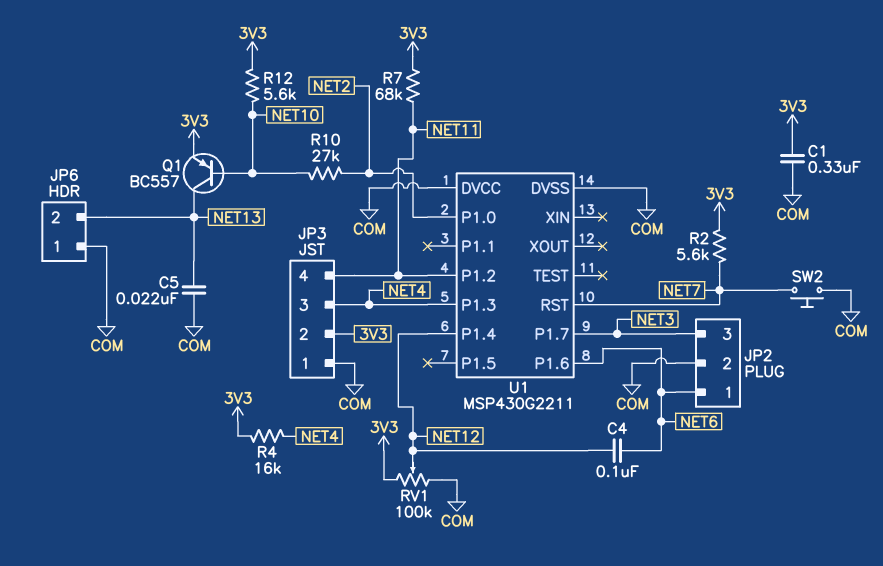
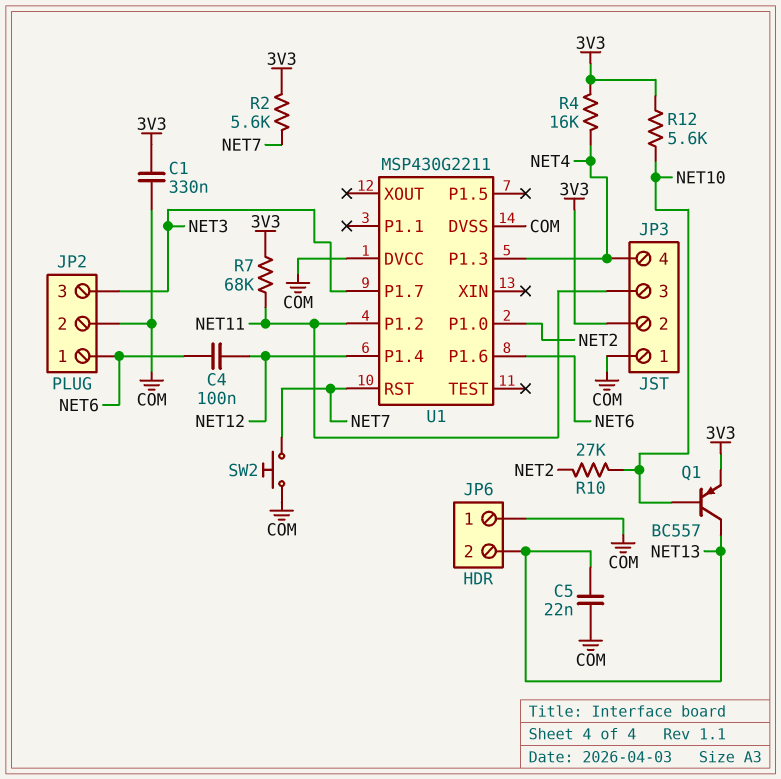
JP3 pin 3: NET4 -> NET11
JP3 pin 4: NET11 -> NET4
RV1: 100k (3V3, COM, wiper NET12) -> none

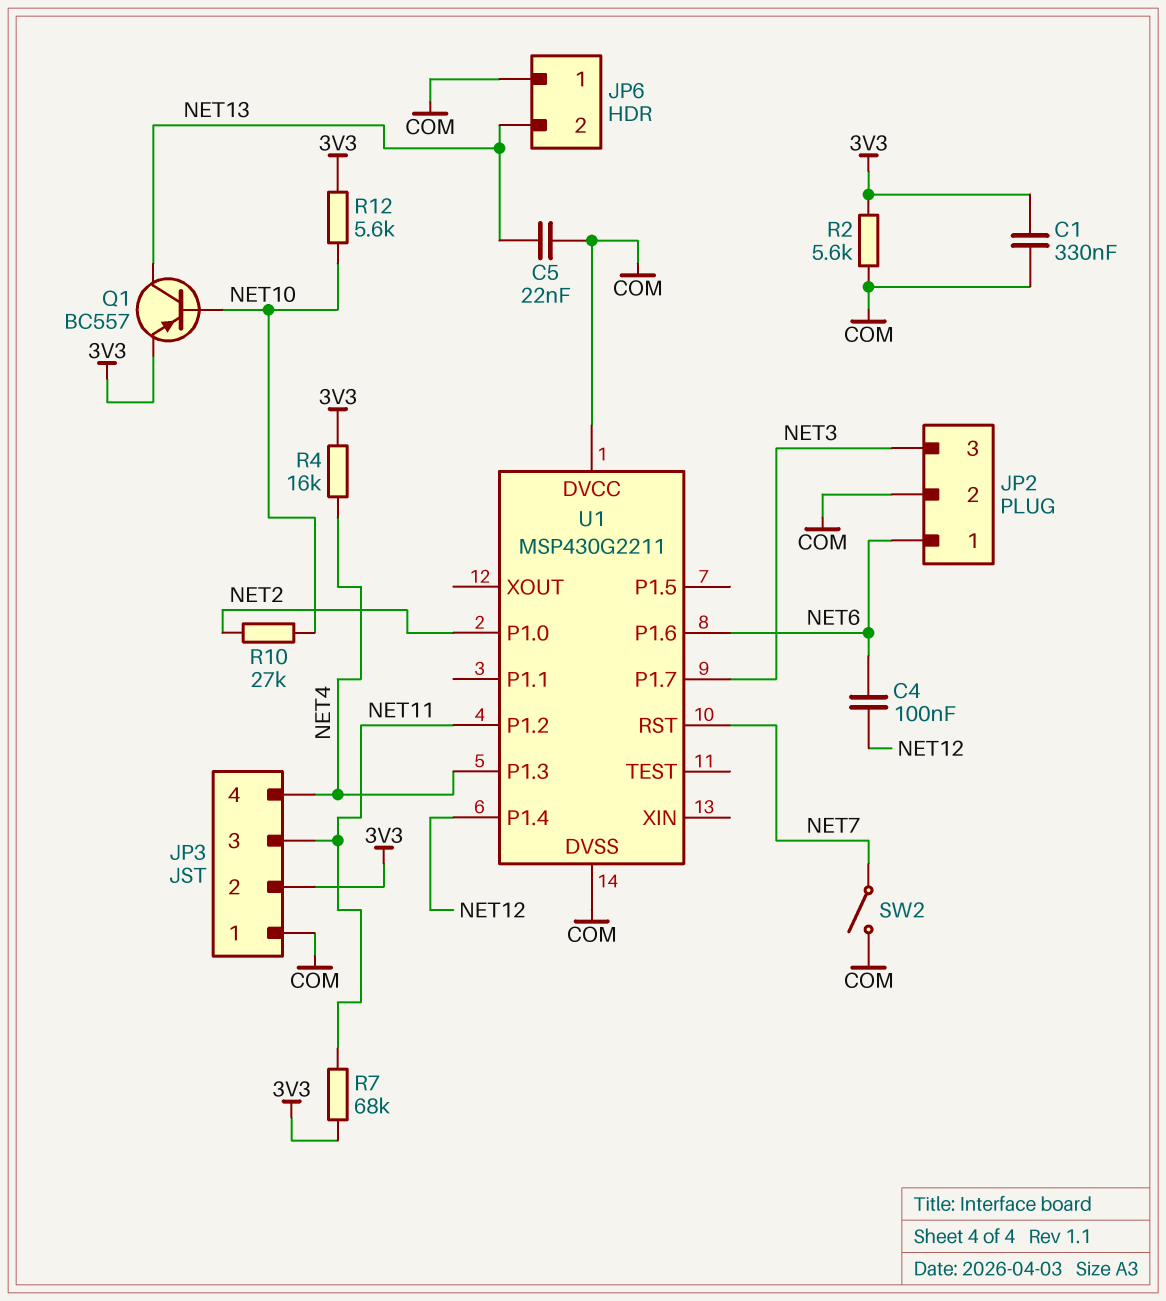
R2: 5.6k (3V3, NET7) -> 5.6k (3V3, COM)
SW2: button (COM, NET7) -> switch (COM, NET7)

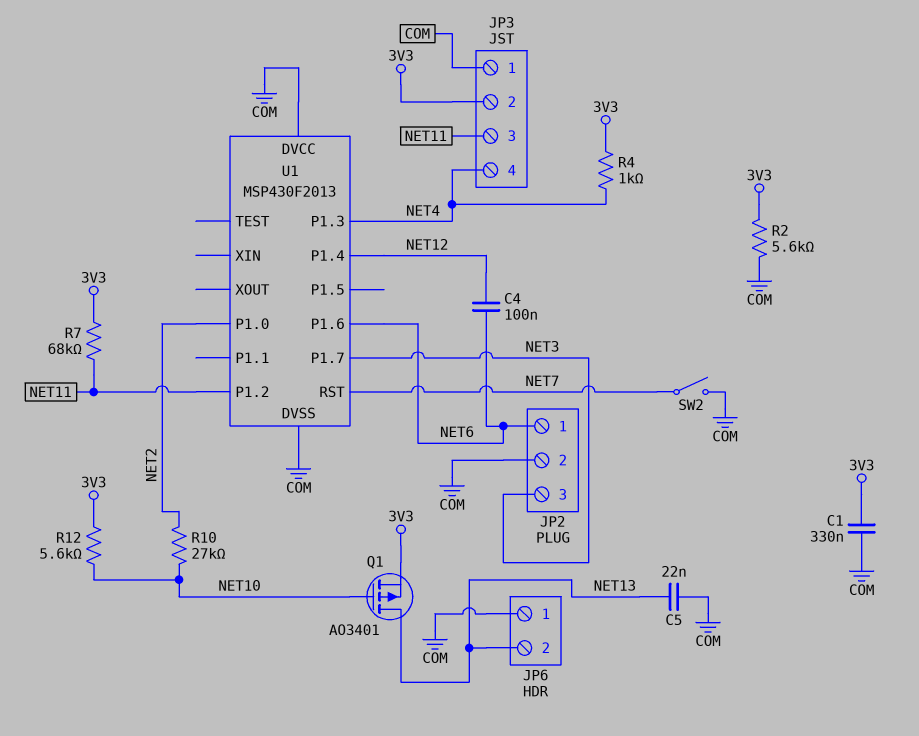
Q1: PNP BC557 (B NET10, C NET13, E 3V3) -> PMOS AO3401 (G NET10, D NET13, S 3V3)
R4: 16k (3V3, NET4) -> 1k (3V3, NET4)
U1: MSP430G2211 -> MSP430F2013

